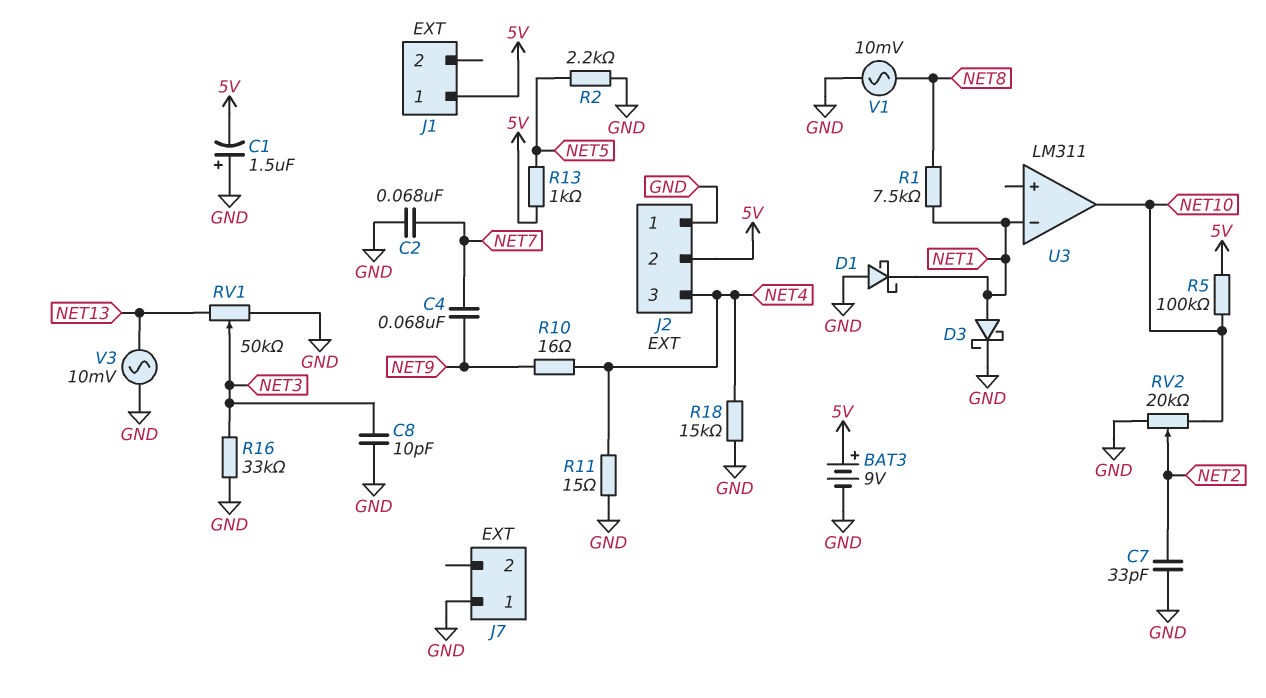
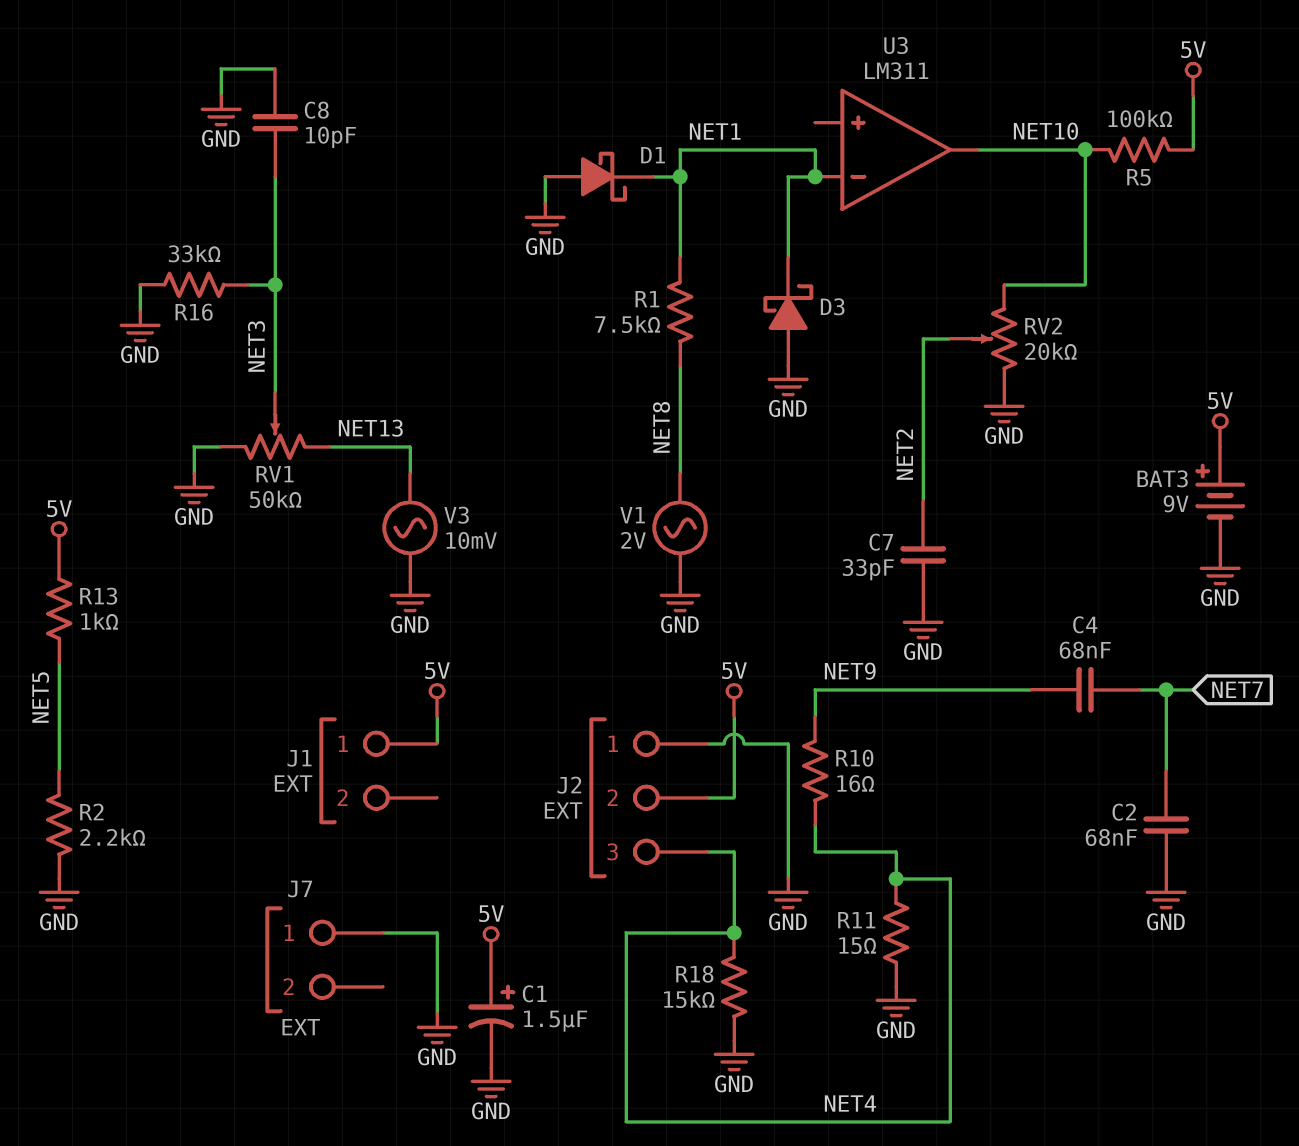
C1: 1.5uF (plus GND, minus 5V) -> 1.5uF (plus 5V, minus GND)
D3: schottky (A NET1, K GND) -> schottky (A GND, K NET1)
V1: AC 10mV (GND, NET8) -> AC 2V (GND, NET8)

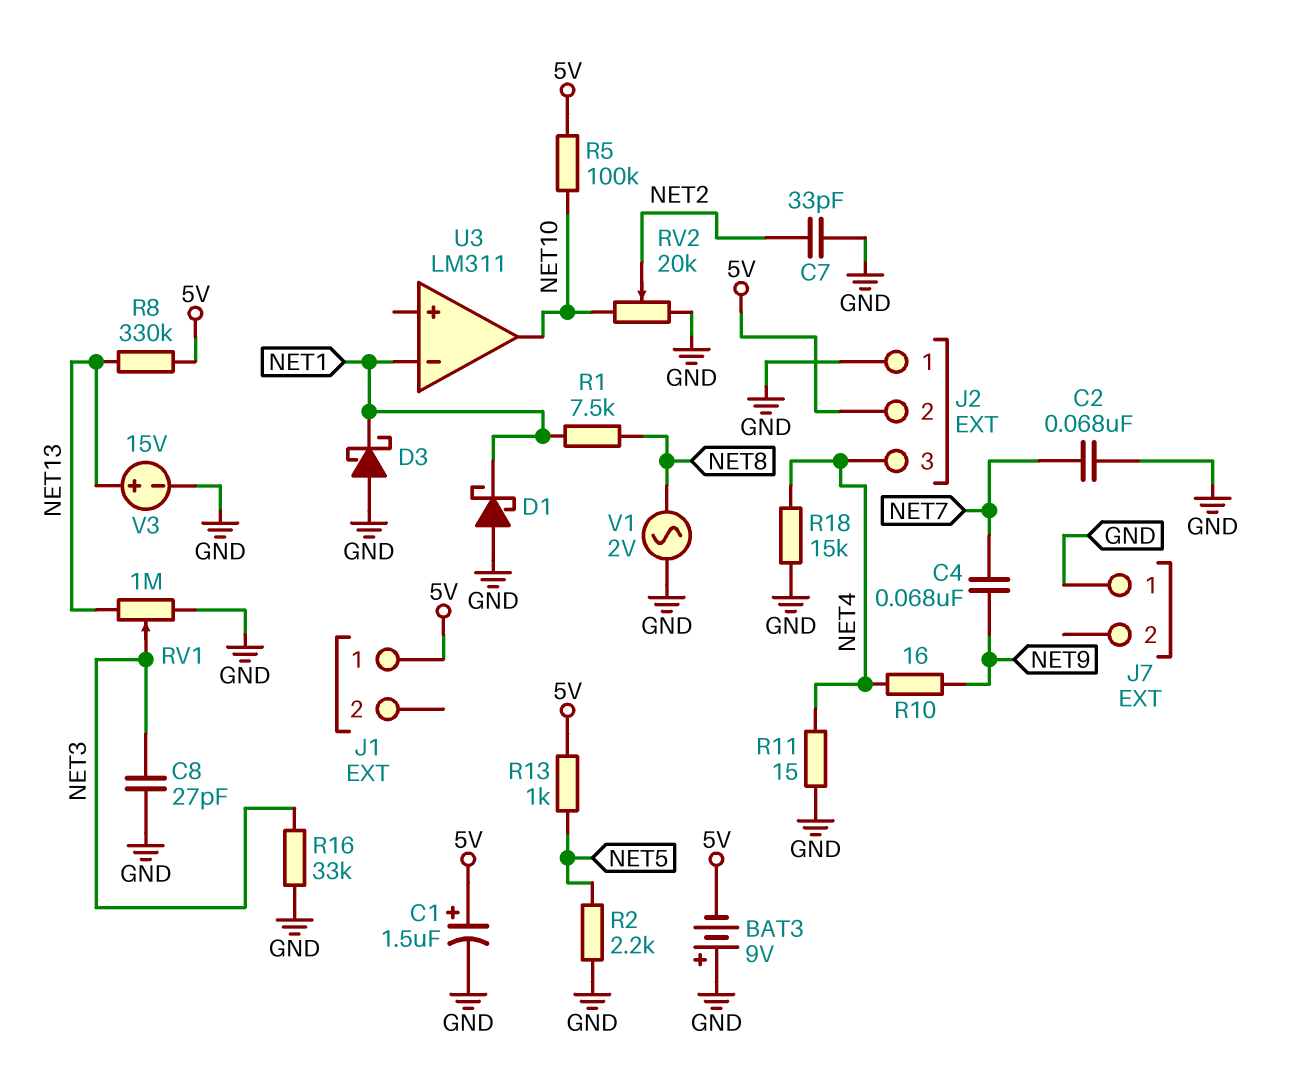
BAT3: 9V (plus 5V, minus GND) -> 9V (plus GND, minus 5V)
C8: 10pF (GND, NET3) -> 27pF (GND, NET3)
R8: none -> 330k (5V, NET13)
RV1: 50k (GND, NET13, wiper NET3) -> 1M (GND, NET13, wiper NET3)
V3: AC 10mV (GND, NET13) -> 15V (plus NET13, minus GND)

